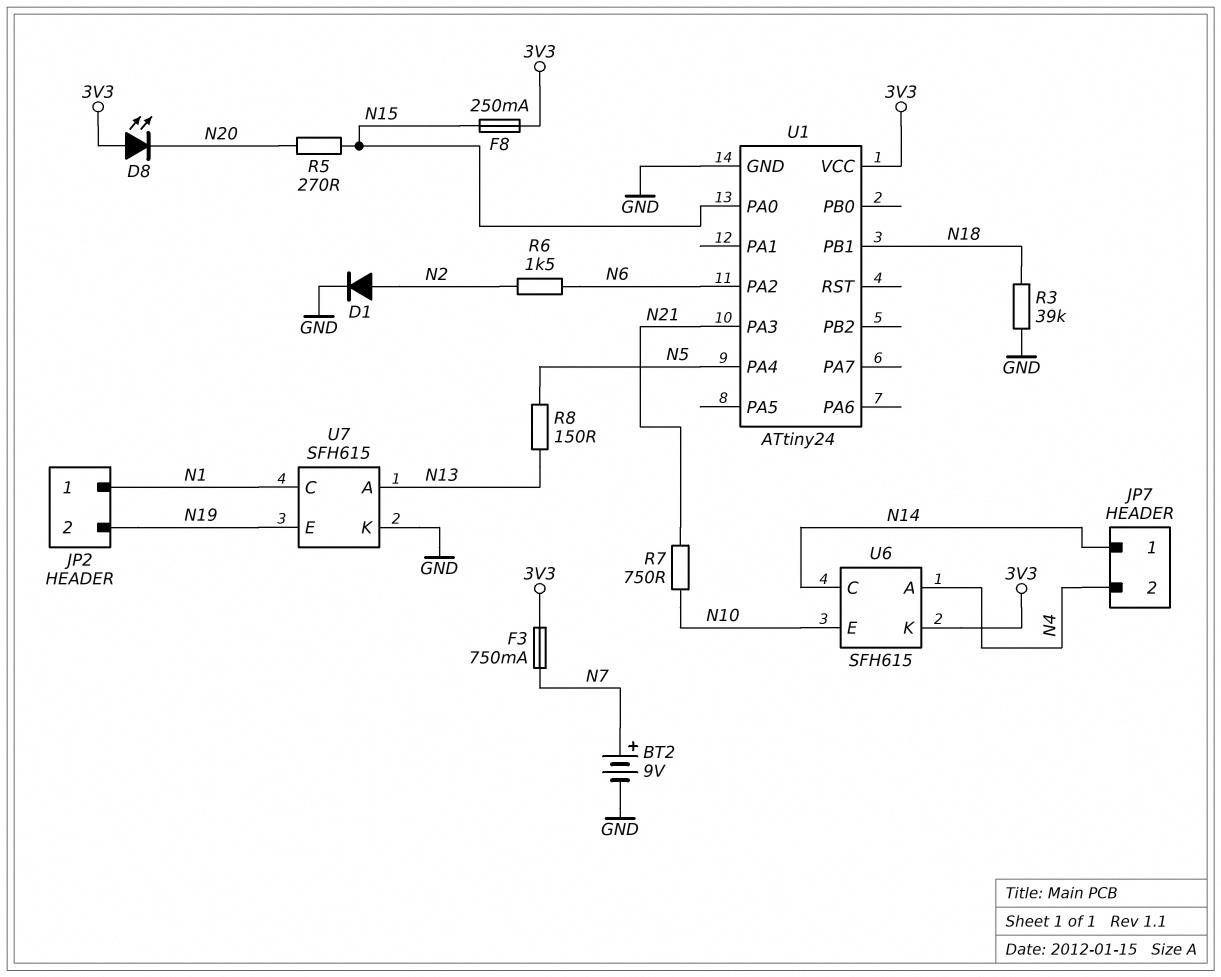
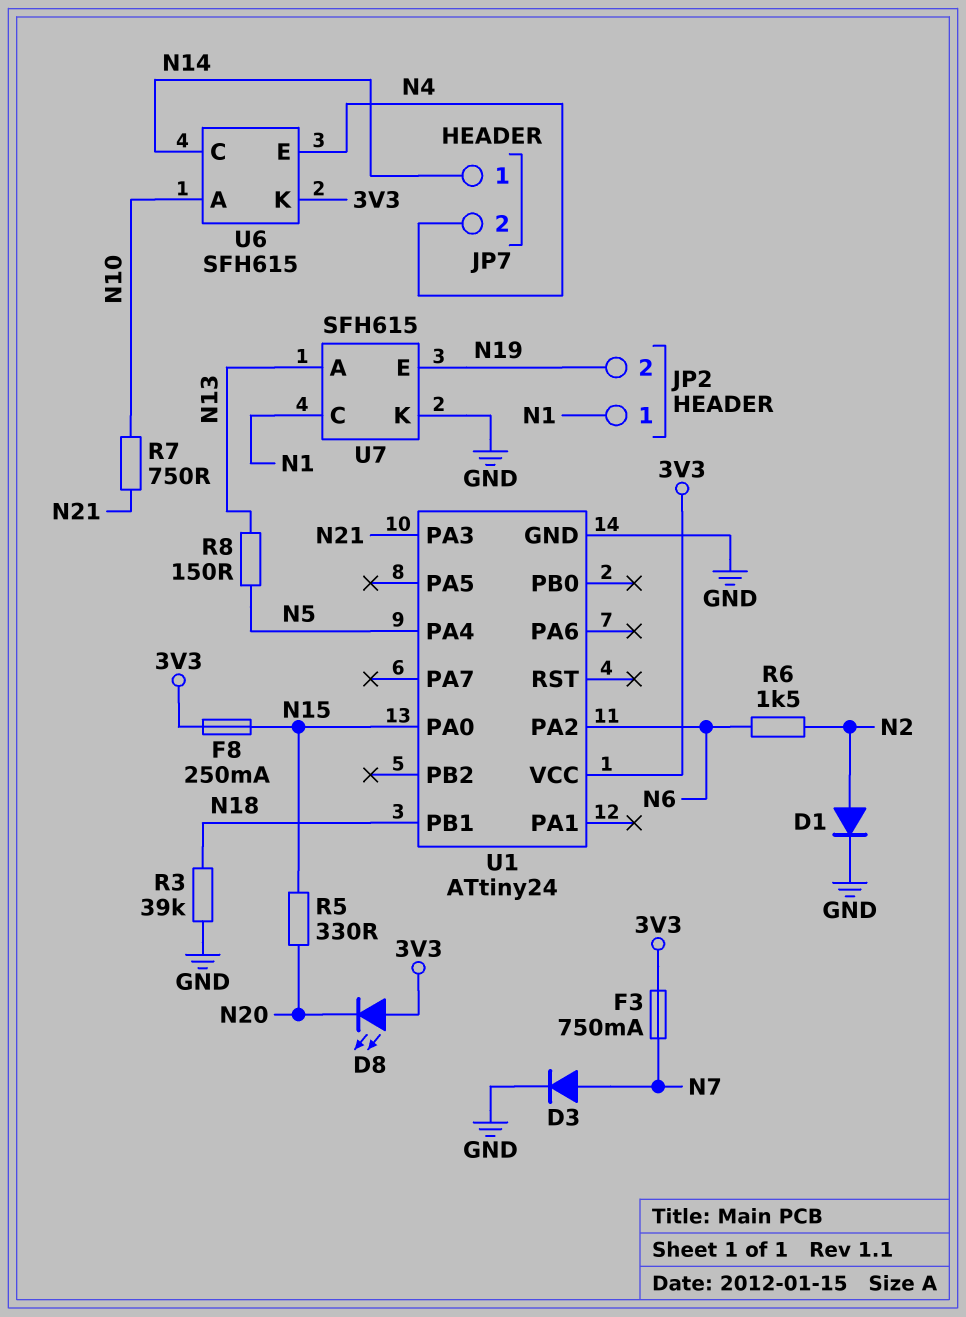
BT2: 9V (plus N7, minus GND) -> none
D3: none -> diode (A N7, K GND)
R5: 270 (N15, N20) -> 330 (N15, N20)
U6 pin A: N4 -> N10
U6 pin E: N10 -> N4

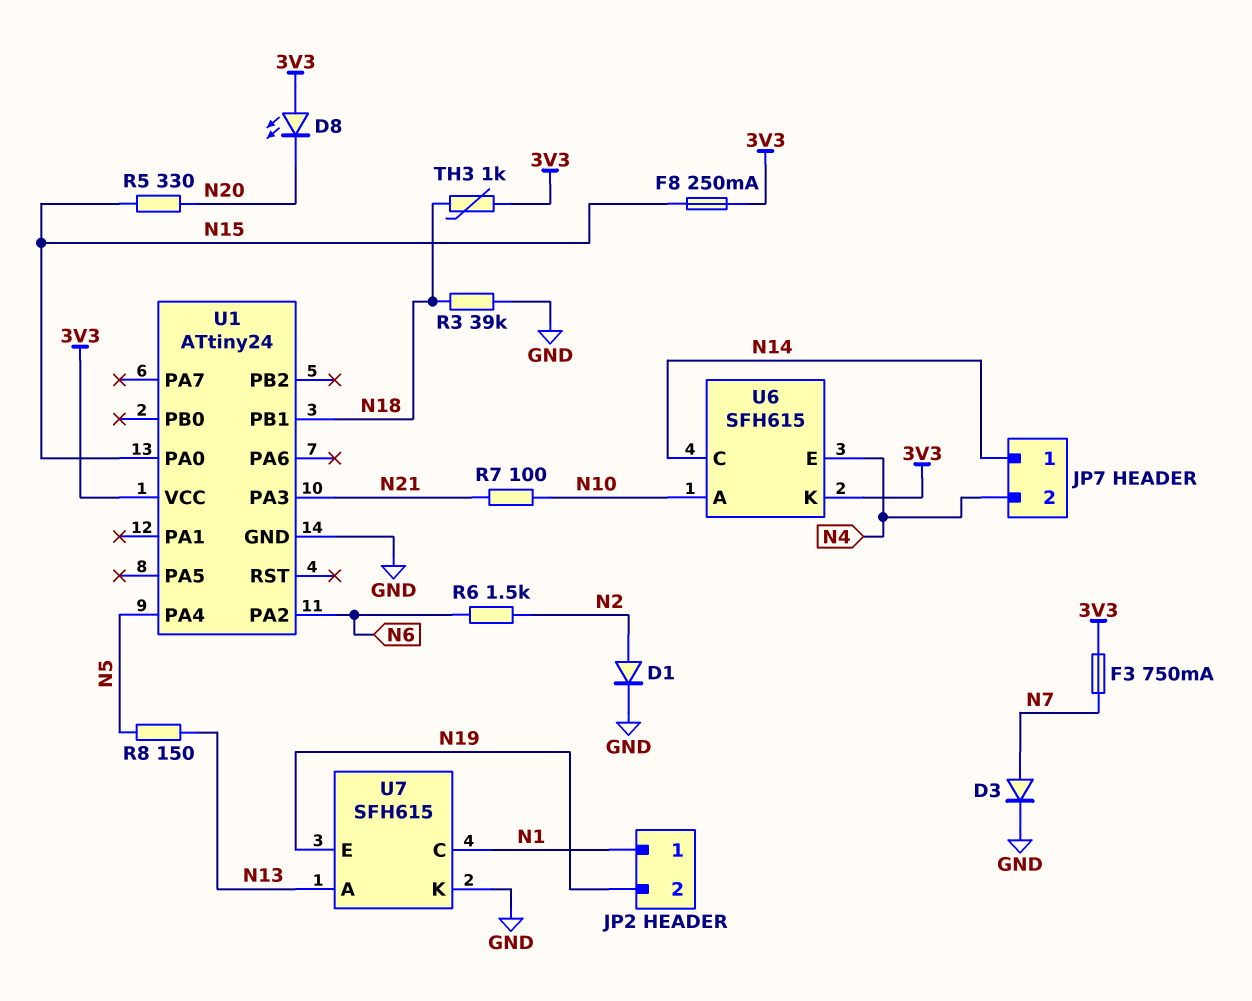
R7: 750 (N10, N21) -> 100 (N10, N21)
TH3: none -> 1k (3V3, N18)

